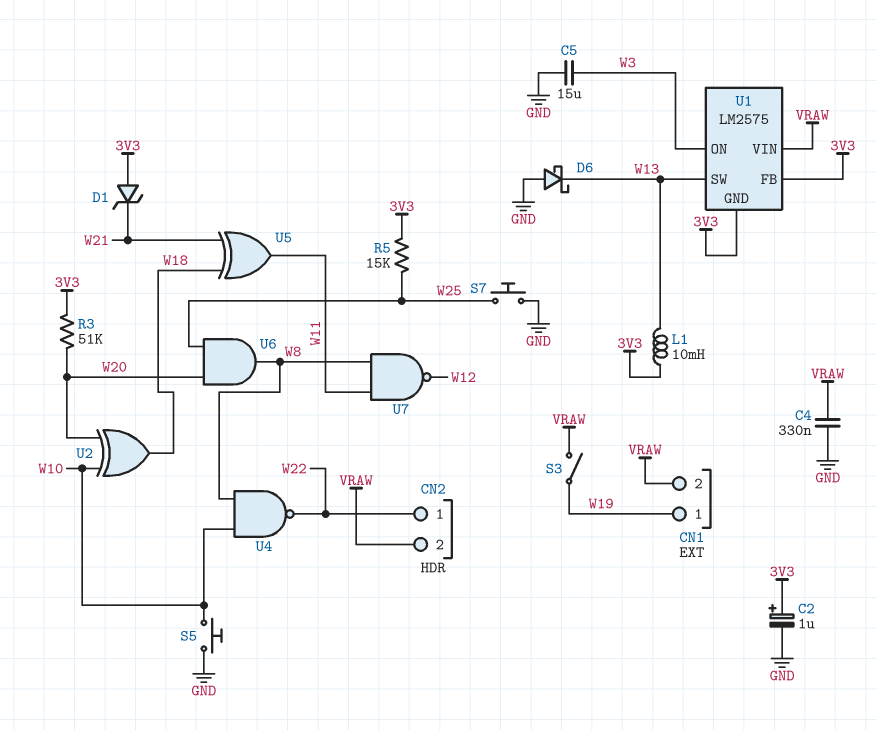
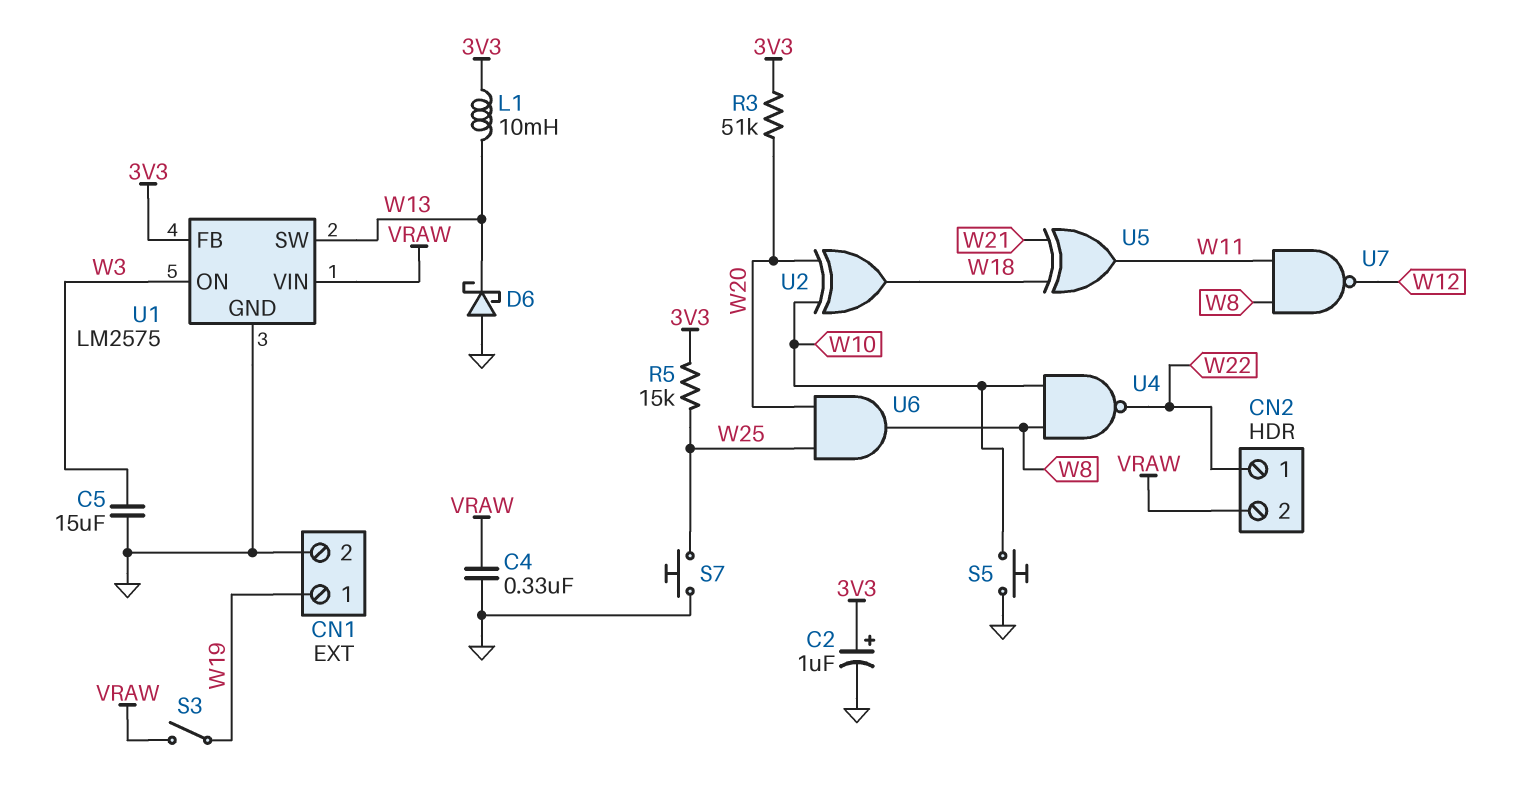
CN1 pin 2: VRAW -> GND
D1: zener (A 3V3, K W21) -> none
U1 pin GND: 3V3 -> GND

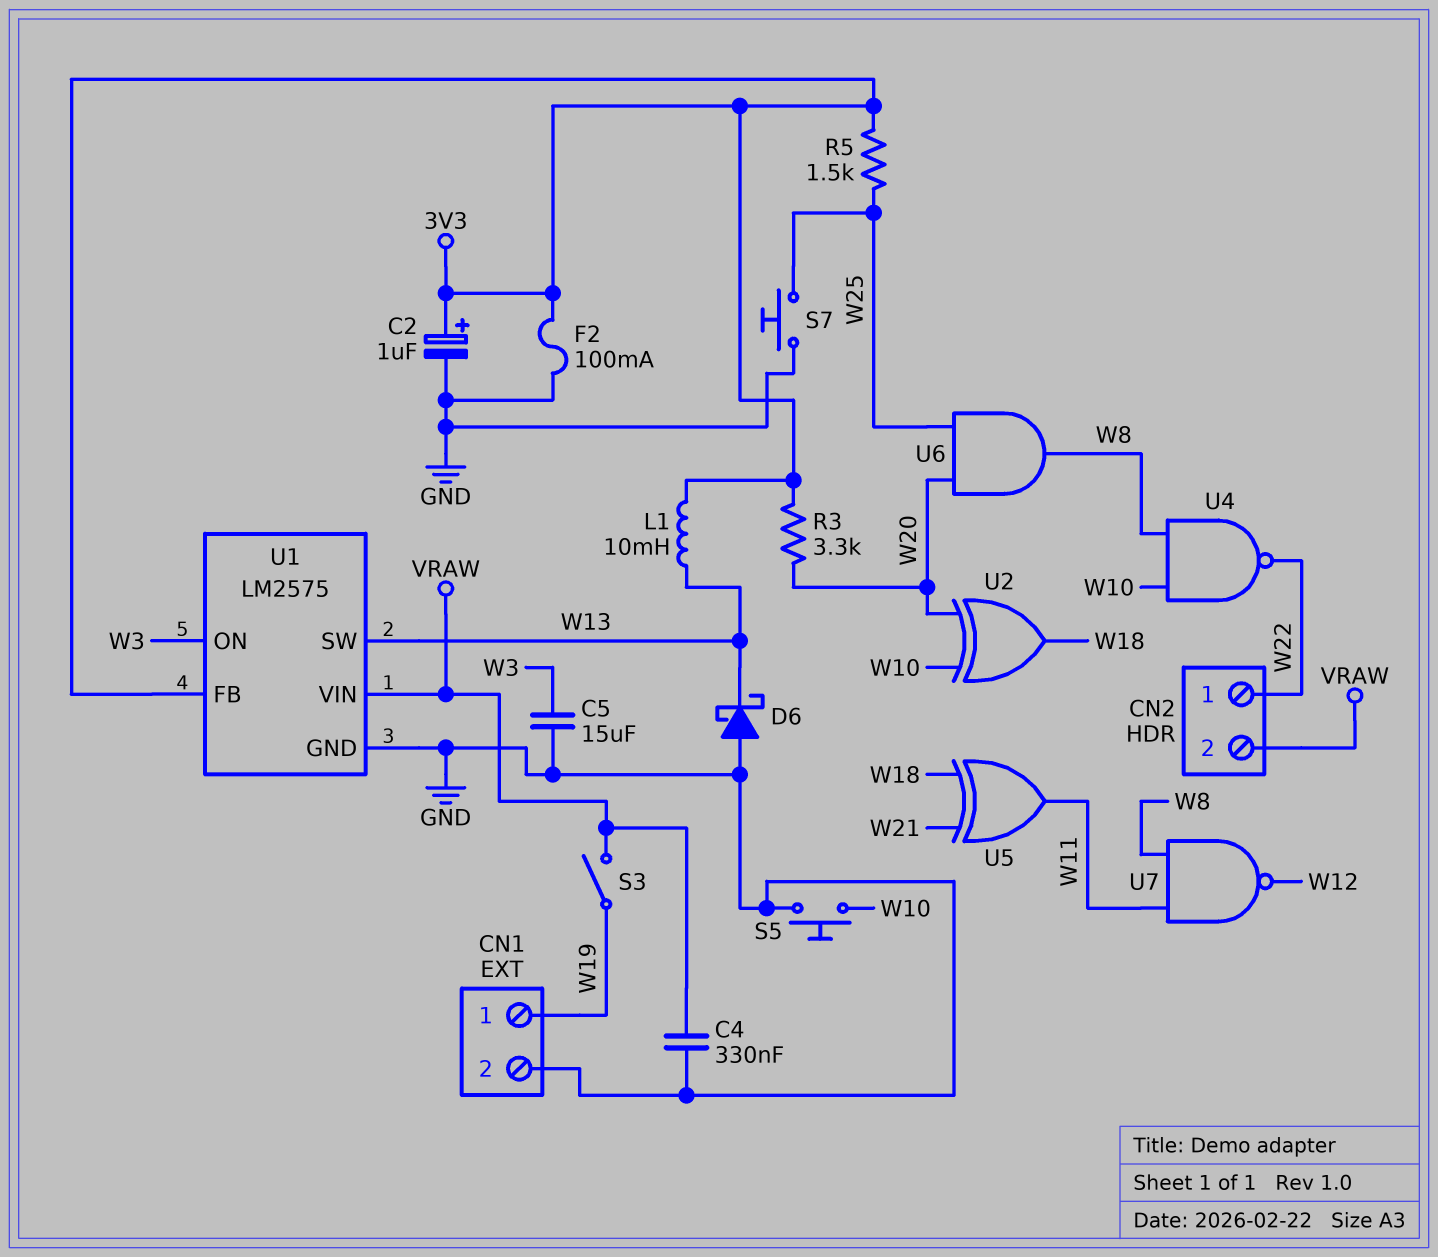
F2: none -> 100mA (3V3, GND)
R3: 51k (3V3, W20) -> 3.3k (3V3, W20)
R5: 15k (3V3, W25) -> 1.5k (3V3, W25)

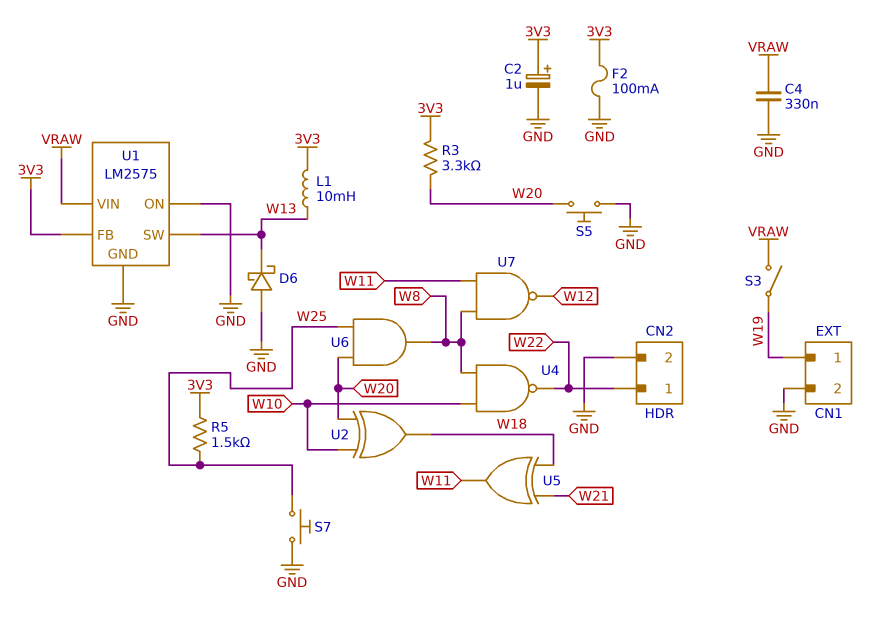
C5: 15uF (GND, W3) -> none
CN2 pin 2: VRAW -> GND
S5: button (GND, W10) -> button (GND, W20)
U1 pin ON: W3 -> GND

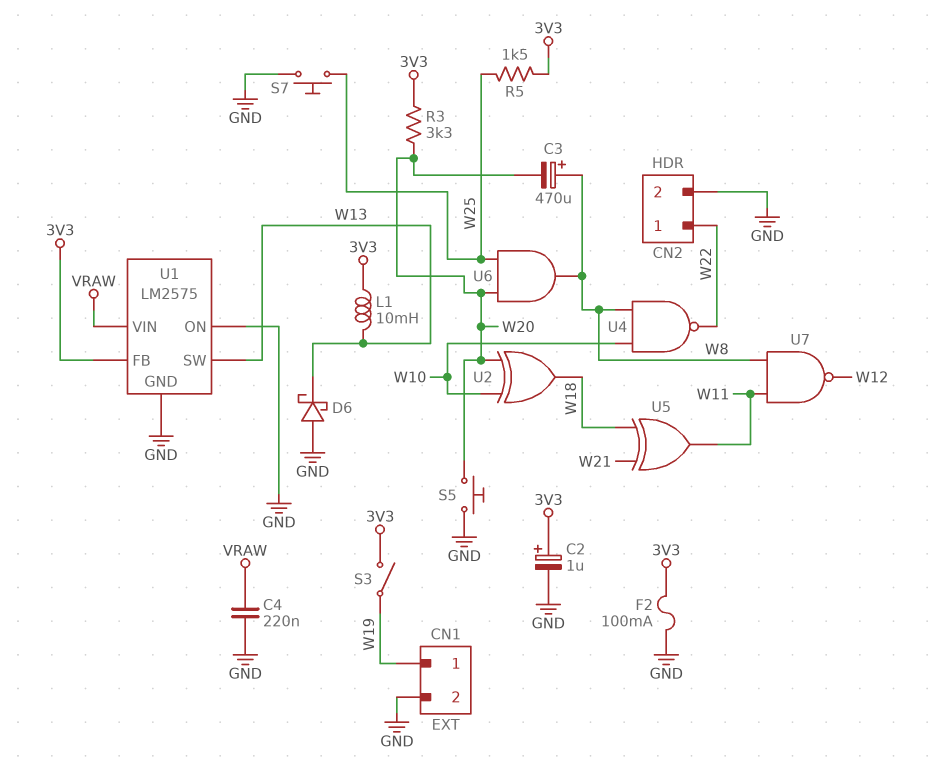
C3: none -> 470uF (plus W8, minus W20)
C4: 330nF (GND, VRAW) -> 220nF (GND, VRAW)
S3: switch (VRAW, W19) -> switch (3V3, W19)

